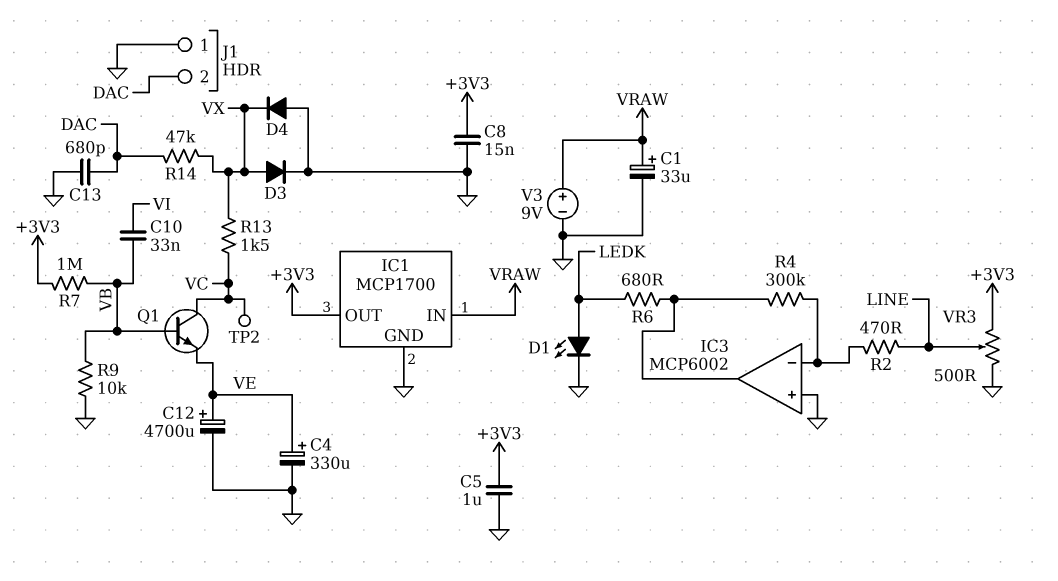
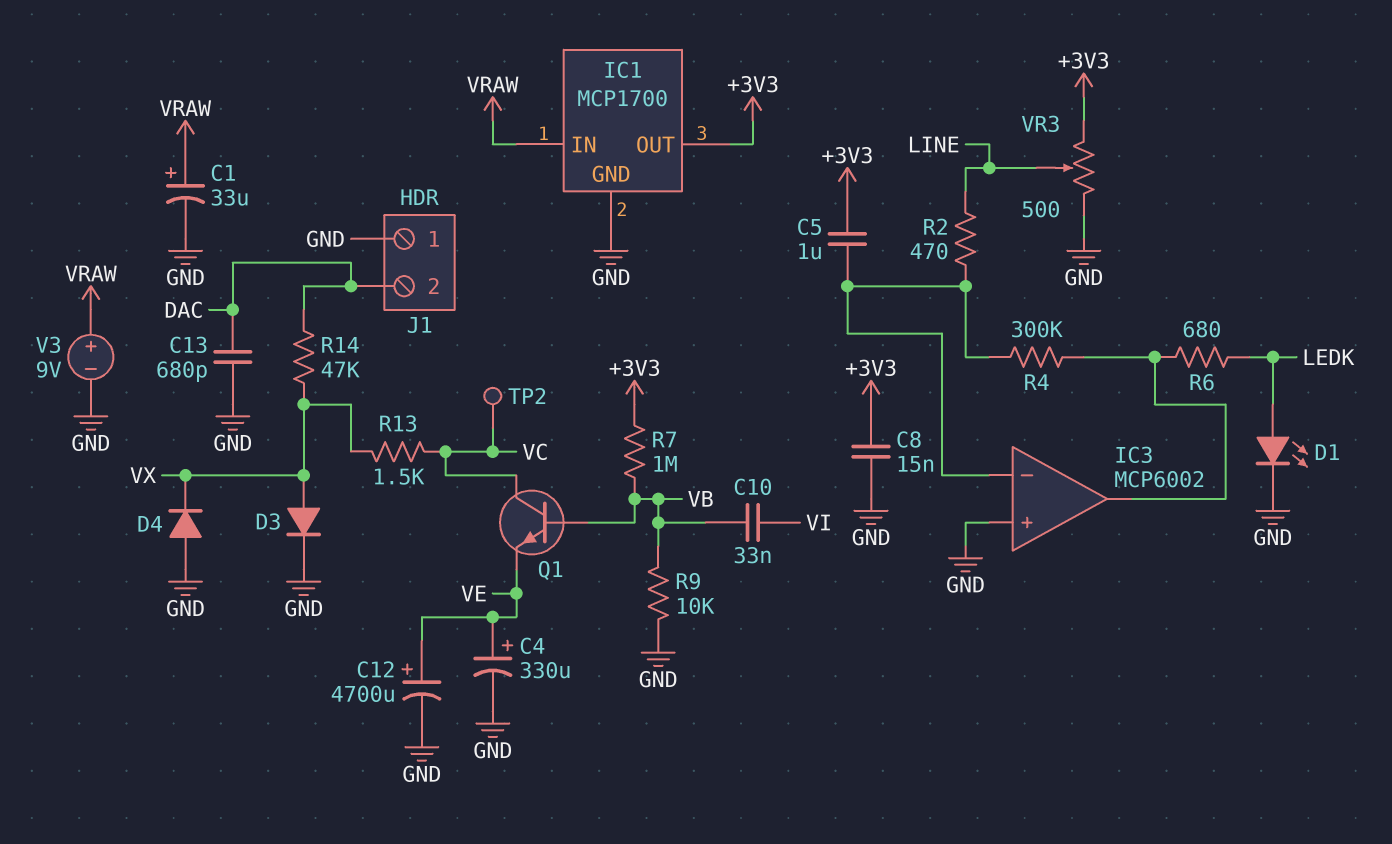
C5: 1uF (+3V3, GND) -> 1uF (+3V3, IC3/in-)

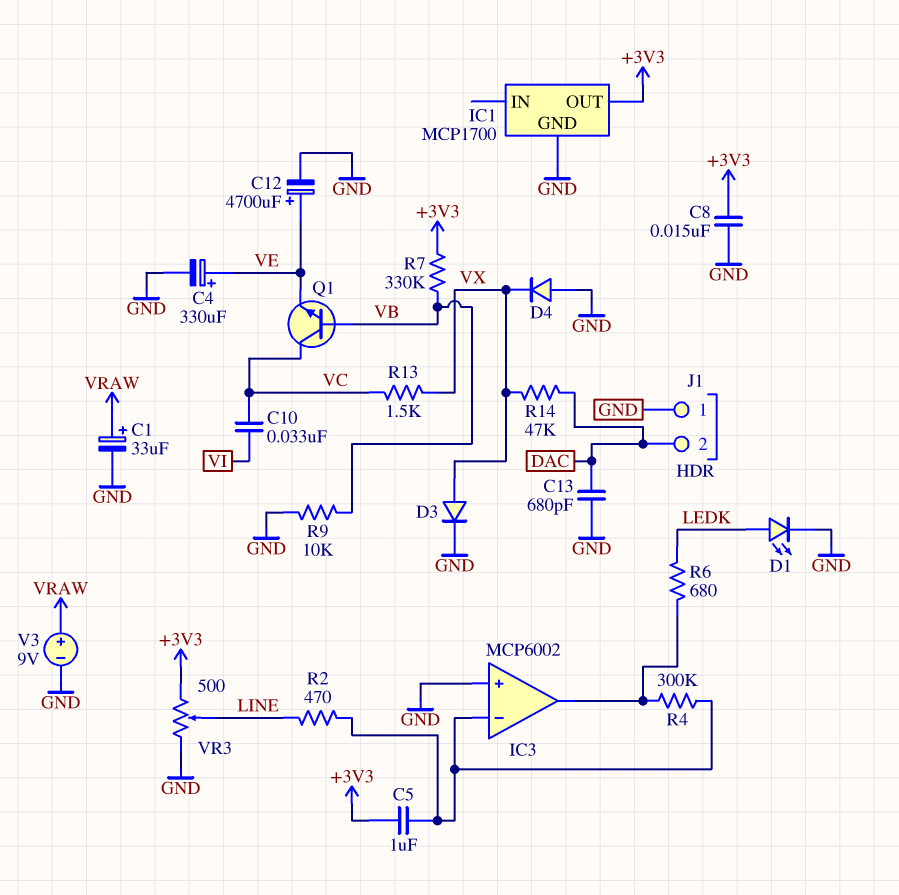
C10: 33nF (VB, VI) -> 33nF (VC, VI)
IC1 pin IN: VRAW -> none
R7: 1M (+3V3, VB) -> 330k (+3V3, VB)
TP2: test point (VC) -> none

